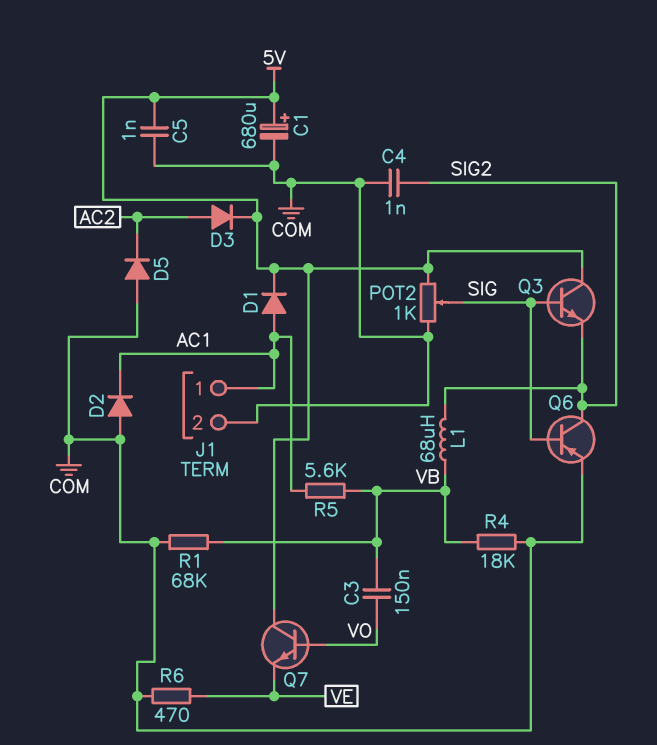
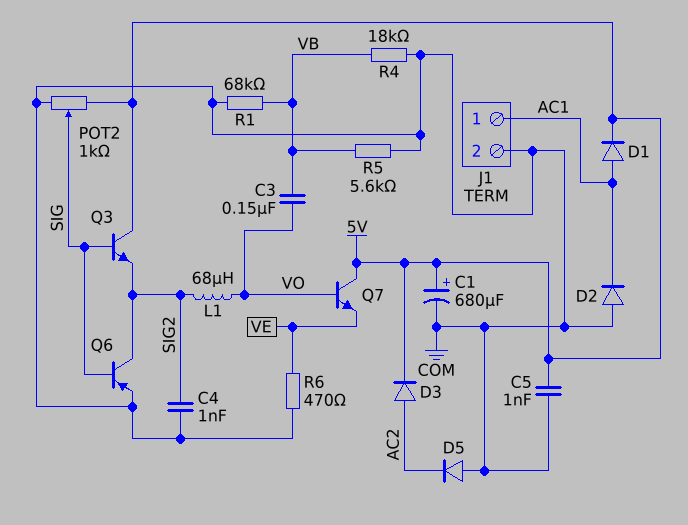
L1: 68uH (SIG2, VB) -> 68uH (SIG2, VO)
R5: 5.6k (AC1, VB) -> 5.6k (COM, VB)

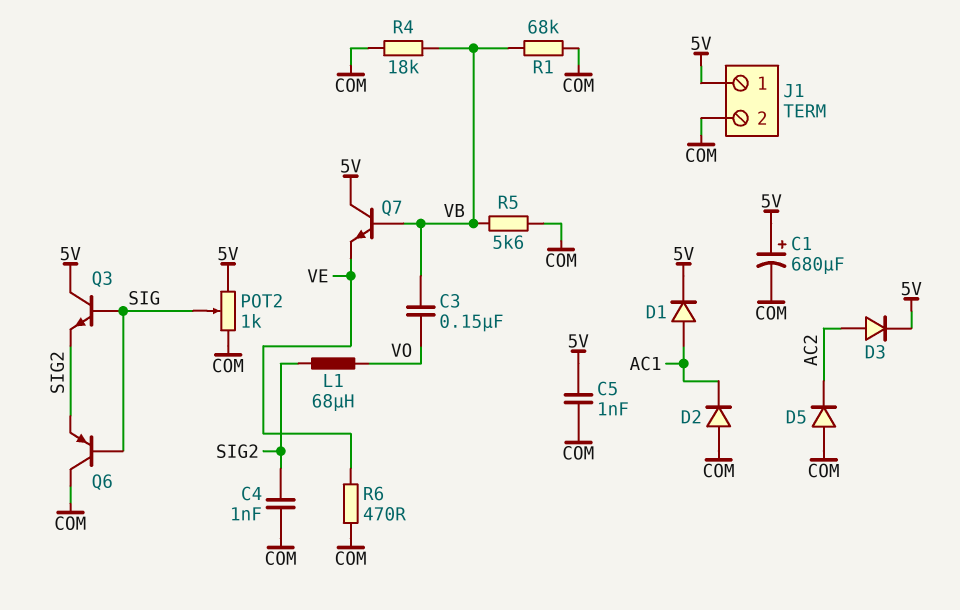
J1 pin 1: AC1 -> 5V
Q6: PNP (B SIG, C SIG2, E COM) -> PNP (B SIG, C COM, E SIG2)
Q7: NPN (B VO, C 5V, E VE) -> NPN (B VB, C 5V, E VE)

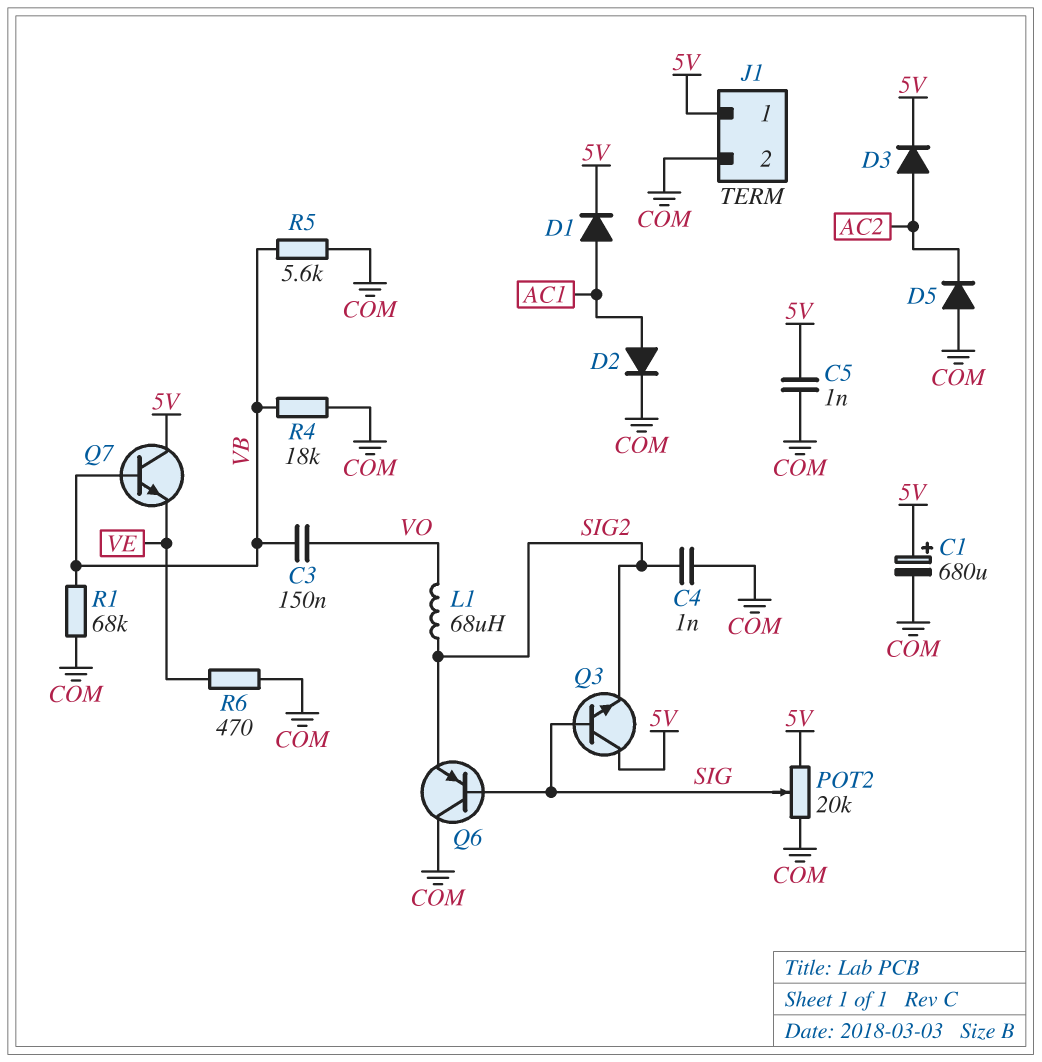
D2: diode (A COM, K AC1) -> diode (A AC1, K COM)
POT2: 1k (5V, COM, wiper SIG) -> 20k (5V, COM, wiper SIG)

